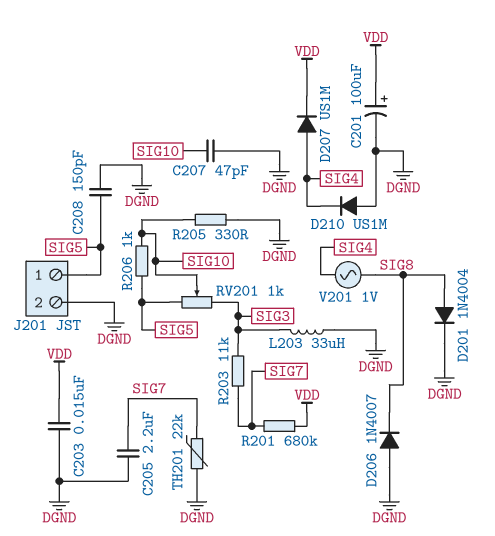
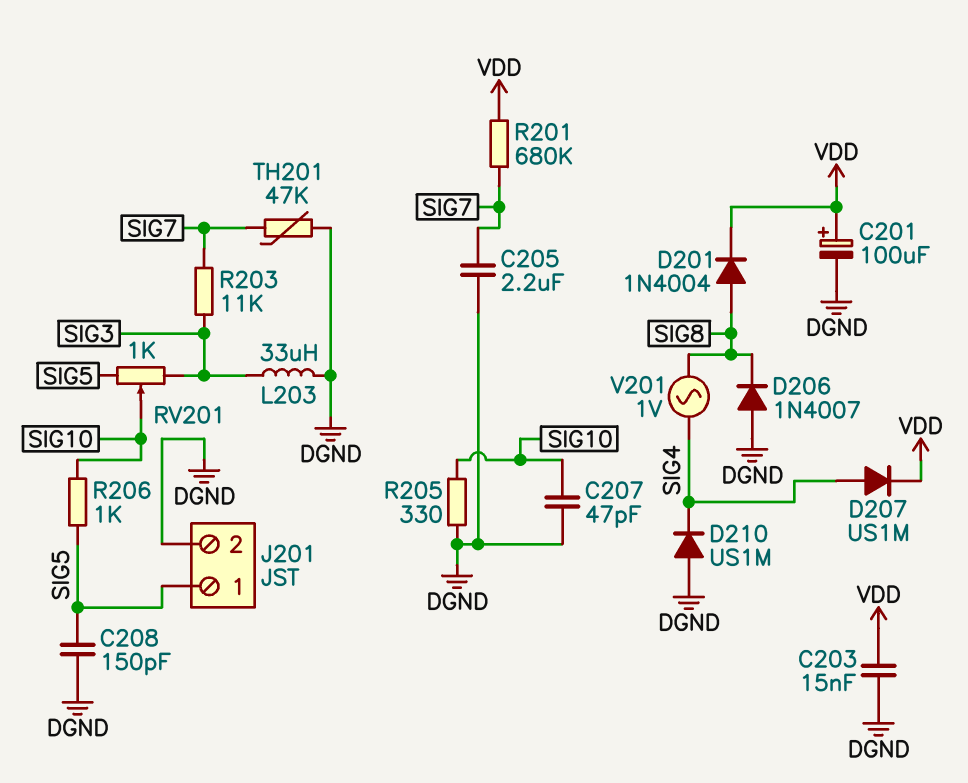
D201: diode 1N4004 (A SIG8, K DGND) -> diode 1N4004 (A SIG8, K VDD)
TH201: 22k (DGND, SIG7) -> 47k (DGND, SIG7)

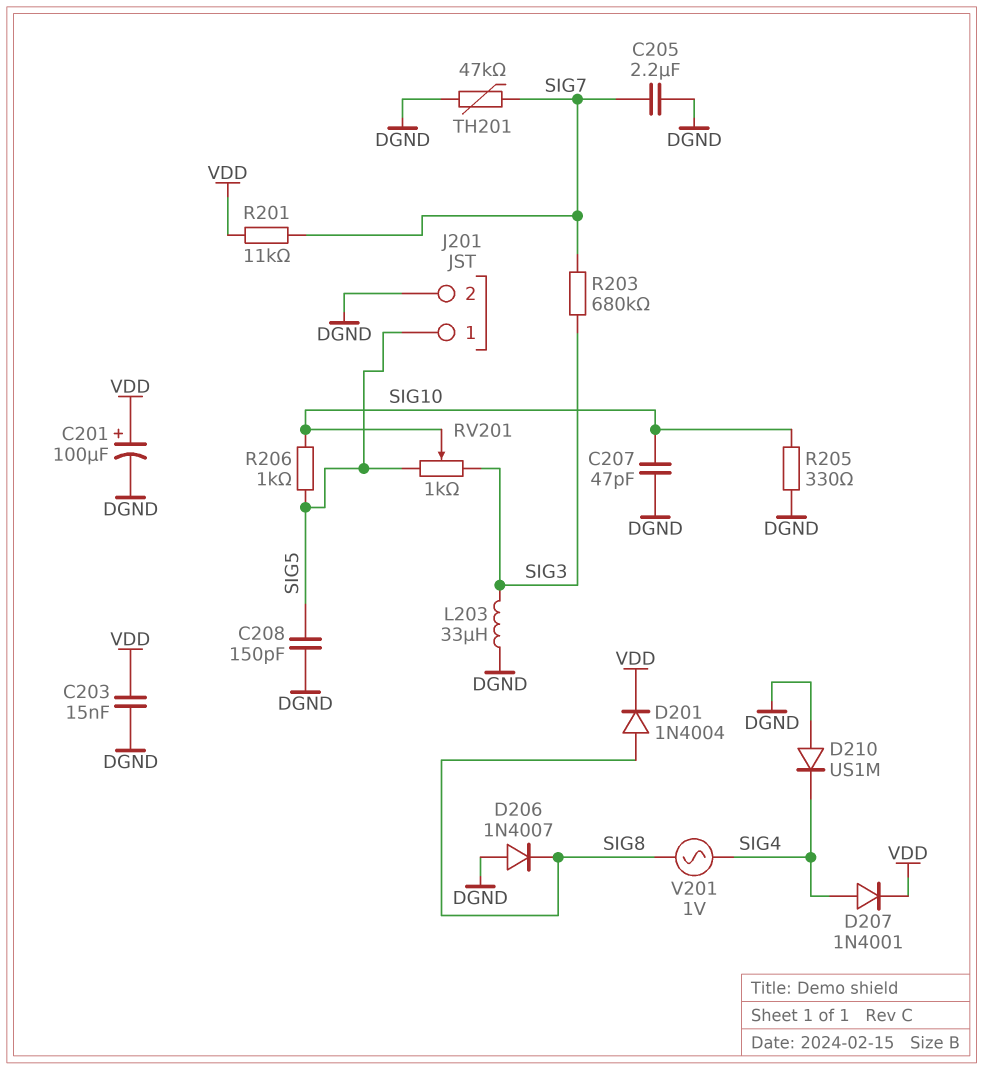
D207: diode US1M (A SIG4, K VDD) -> diode 1N4001 (A SIG4, K VDD)
R201: 680k (SIG7, VDD) -> 11k (SIG7, VDD)
R203: 11k (SIG3, SIG7) -> 680k (SIG3, SIG7)

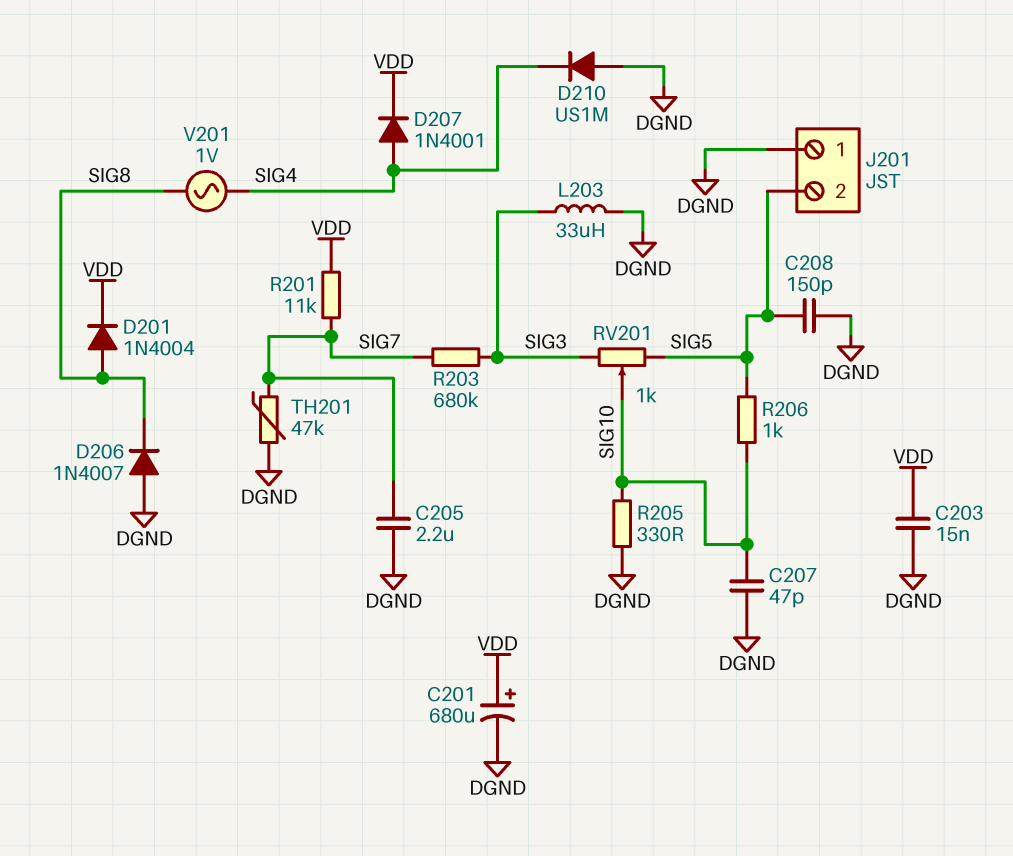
C201: 100uF (plus VDD, minus DGND) -> 680uF (plus VDD, minus DGND)
J201 pin 1: SIG5 -> DGND
J201 pin 2: DGND -> SIG5

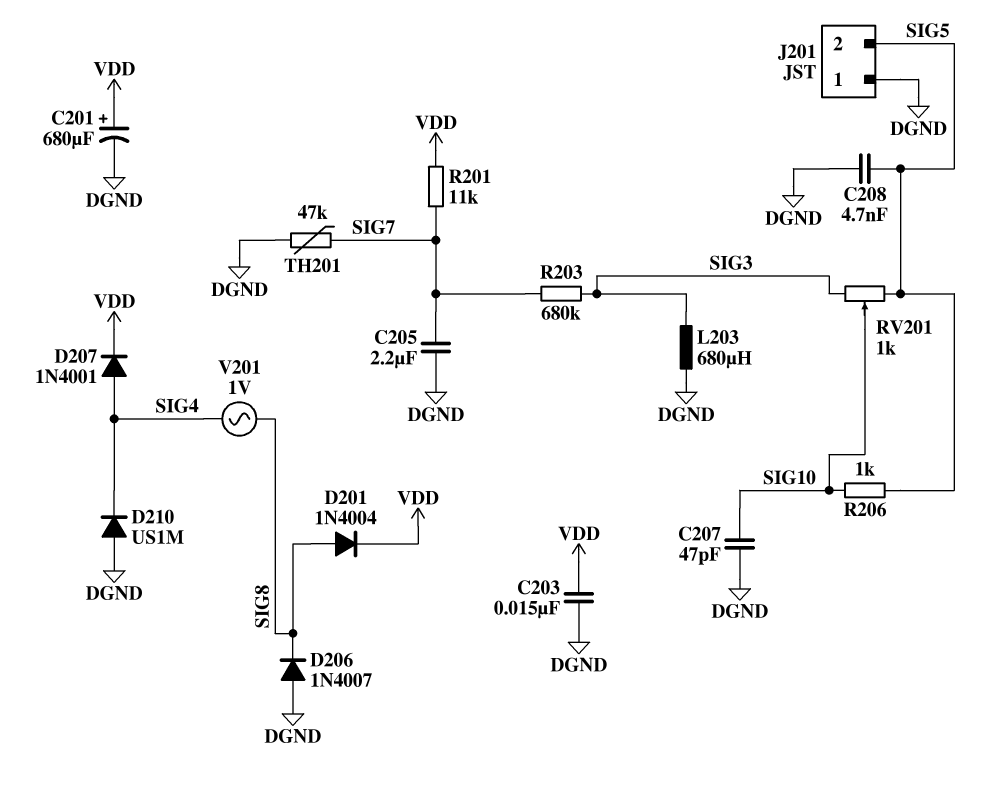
C208: 150pF (DGND, SIG5) -> 4.7nF (DGND, SIG5)
L203: 33uH (DGND, SIG3) -> 680uH (DGND, SIG3)
R205: 330 (DGND, SIG10) -> none

